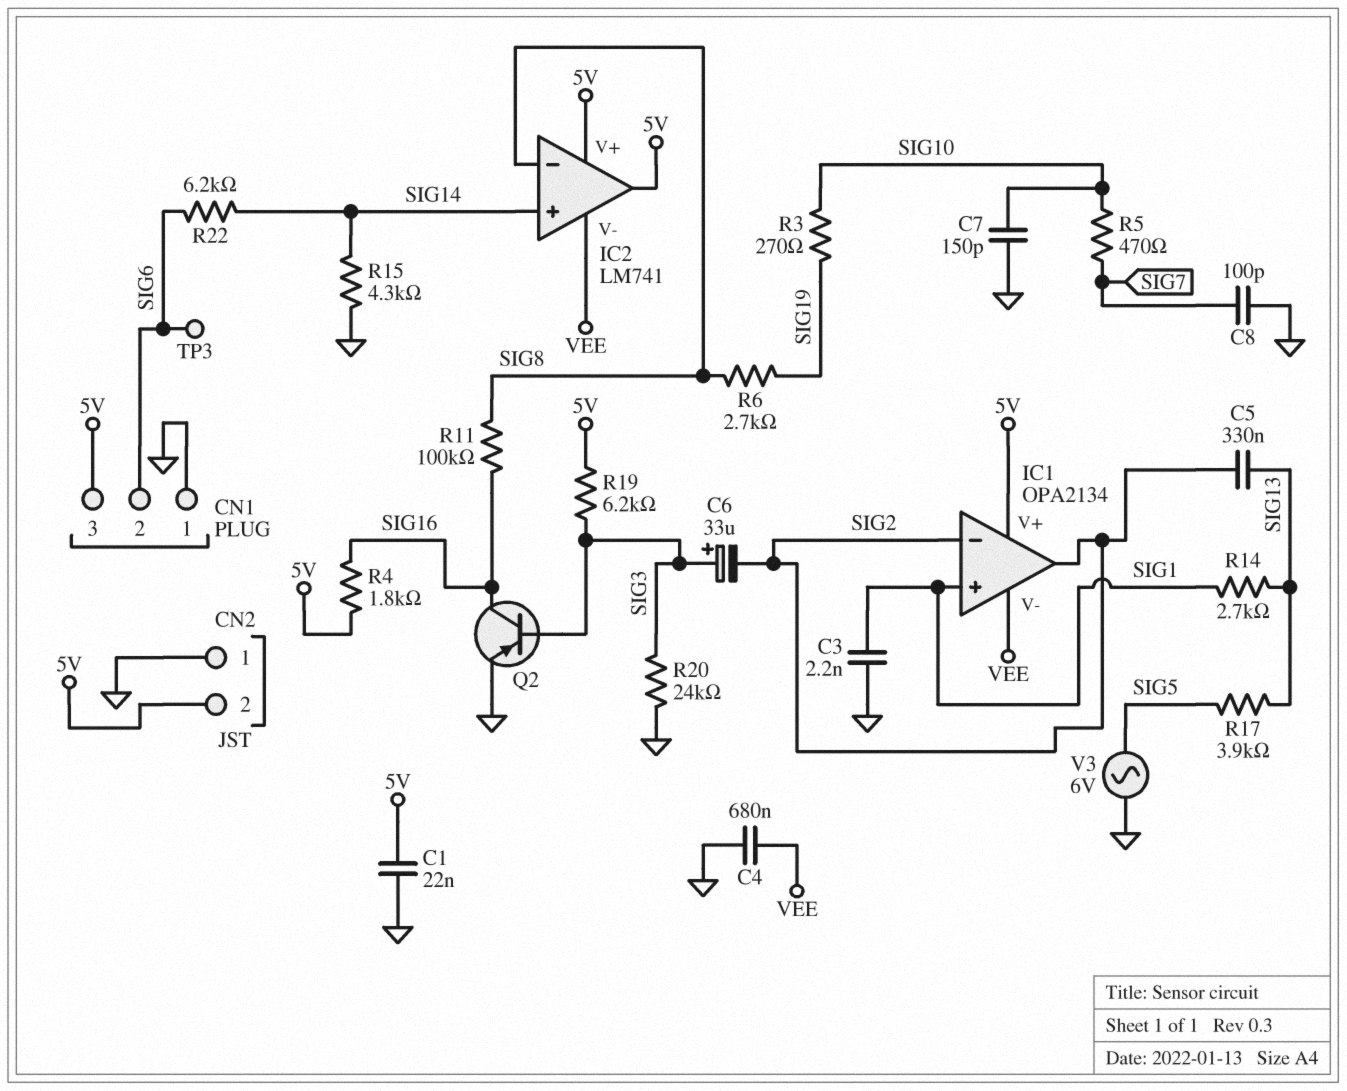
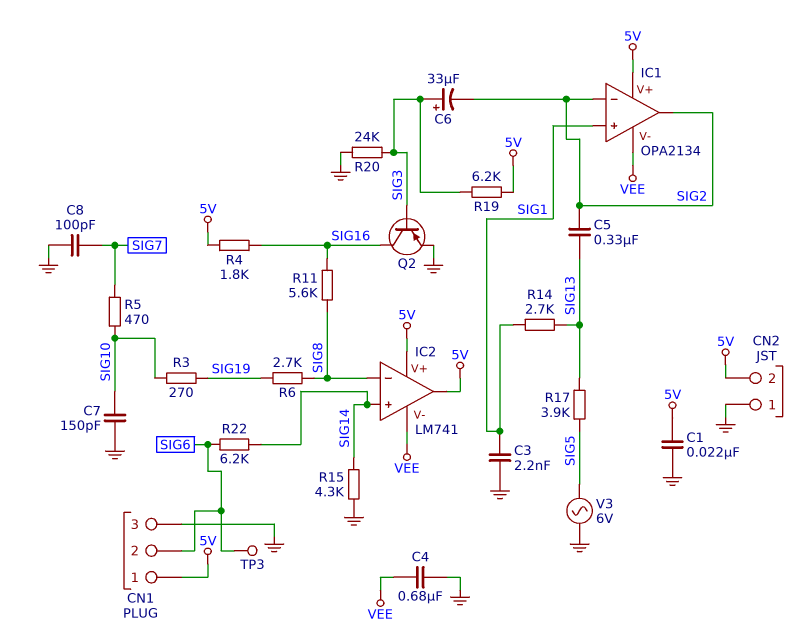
CN1 pin 1: GND -> 5V
CN1 pin 3: 5V -> GND
R11: 100k (SIG8, SIG16) -> 5.6k (SIG8, SIG16)

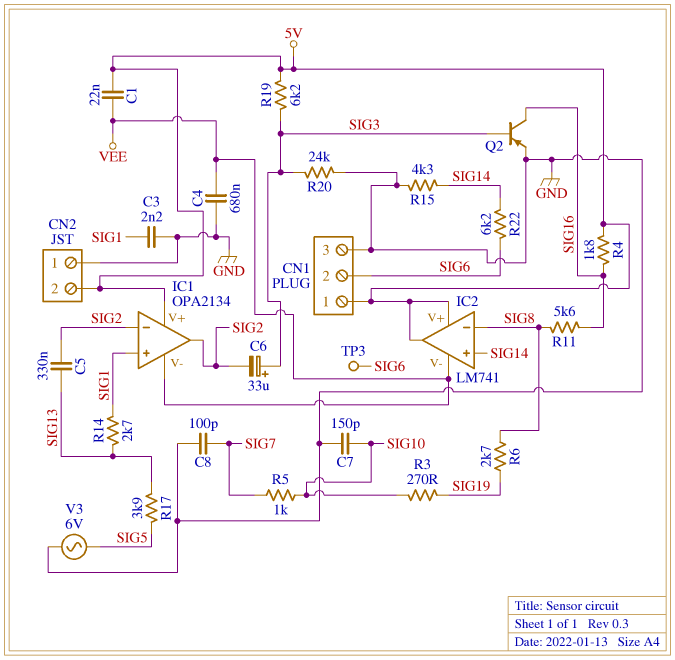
C1: 22nF (5V, GND) -> 22nF (5V, VEE)
R5: 470 (SIG7, SIG10) -> 1k (SIG7, SIG10)

